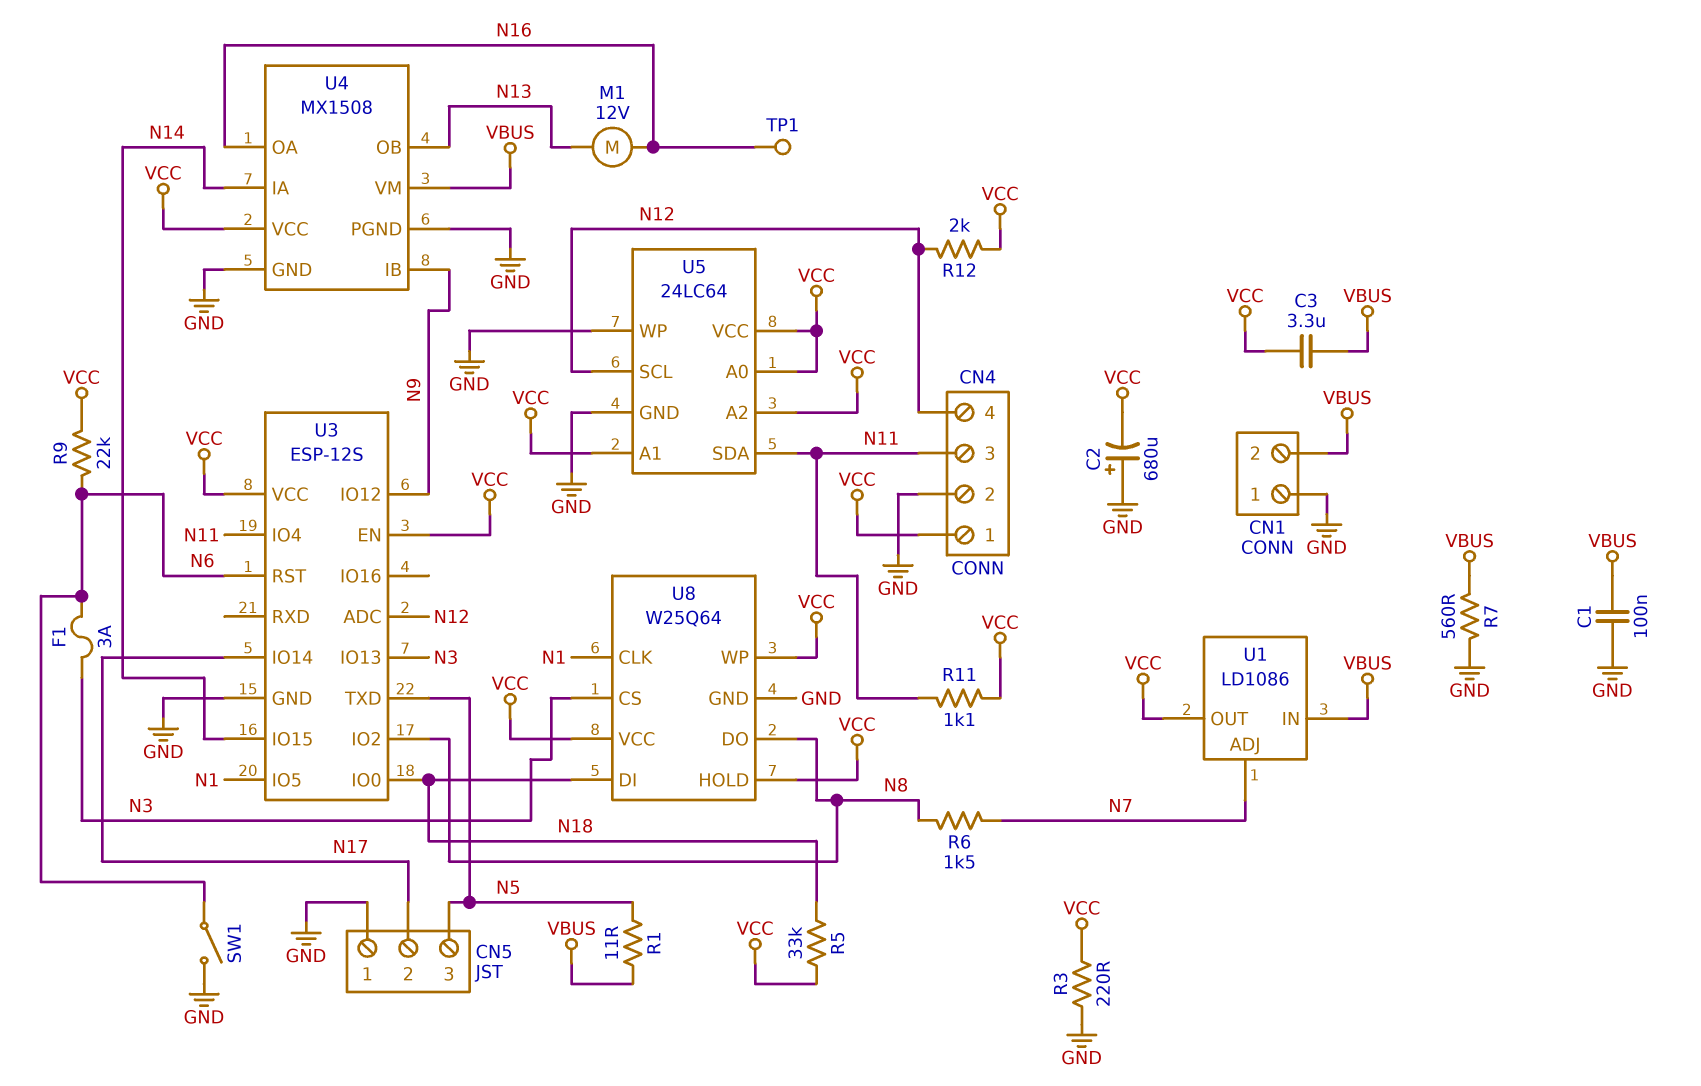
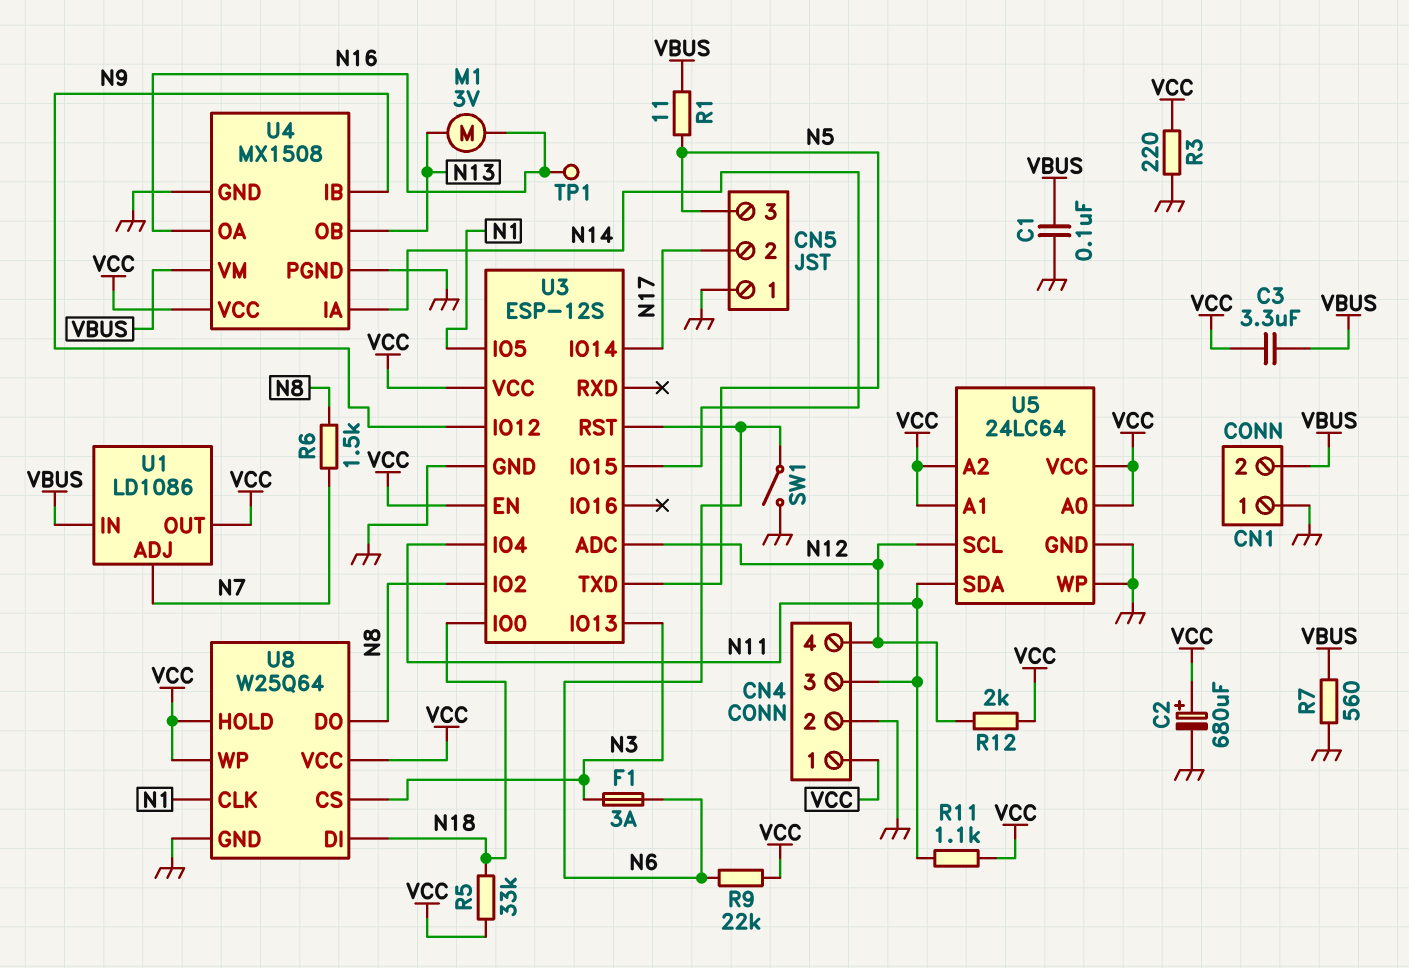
C2: 680uF (plus GND, minus VCC) -> 680uF (plus VCC, minus GND)
M1: motor 12V (N13, N16) -> motor 3V (N13, N16)

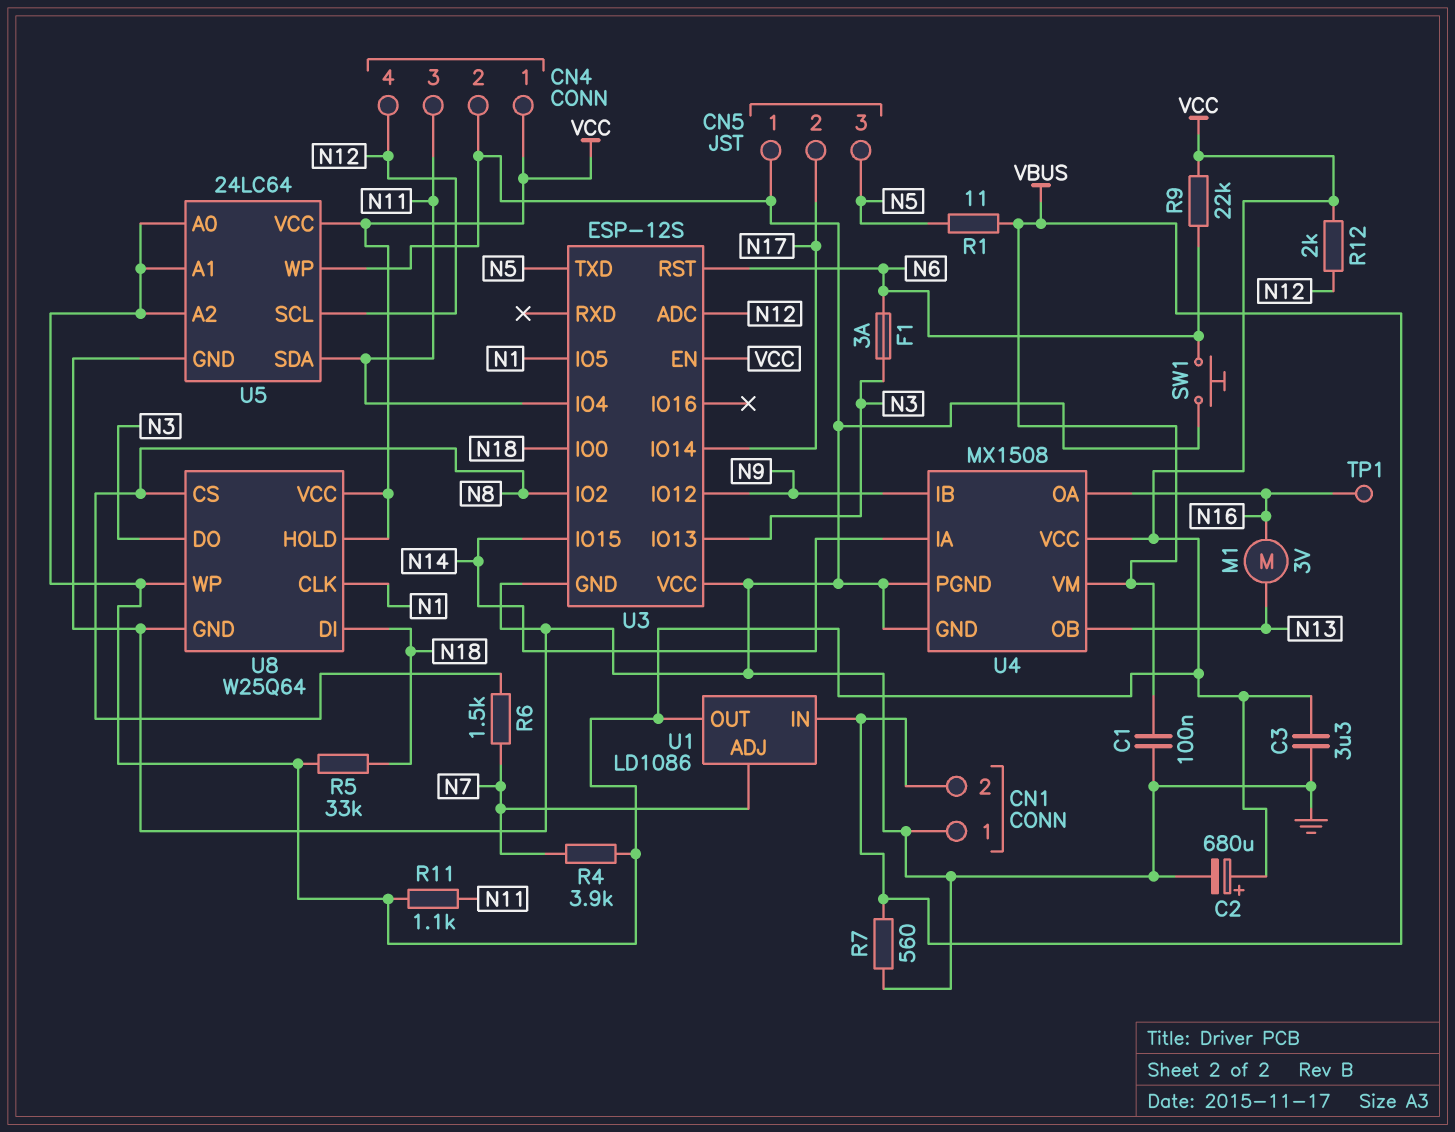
C3: 3.3uF (VBUS, VCC) -> 3.3uF (GND, VCC)
R3: 220 (GND, VCC) -> none
R4: none -> 3.9k (N7, VCC)
SW1: switch (GND, N6) -> button (GND, N6)
U3 pin VCC: VCC -> GND
U8 pin CS: N3 -> N8
U8 pin DO: N8 -> N3

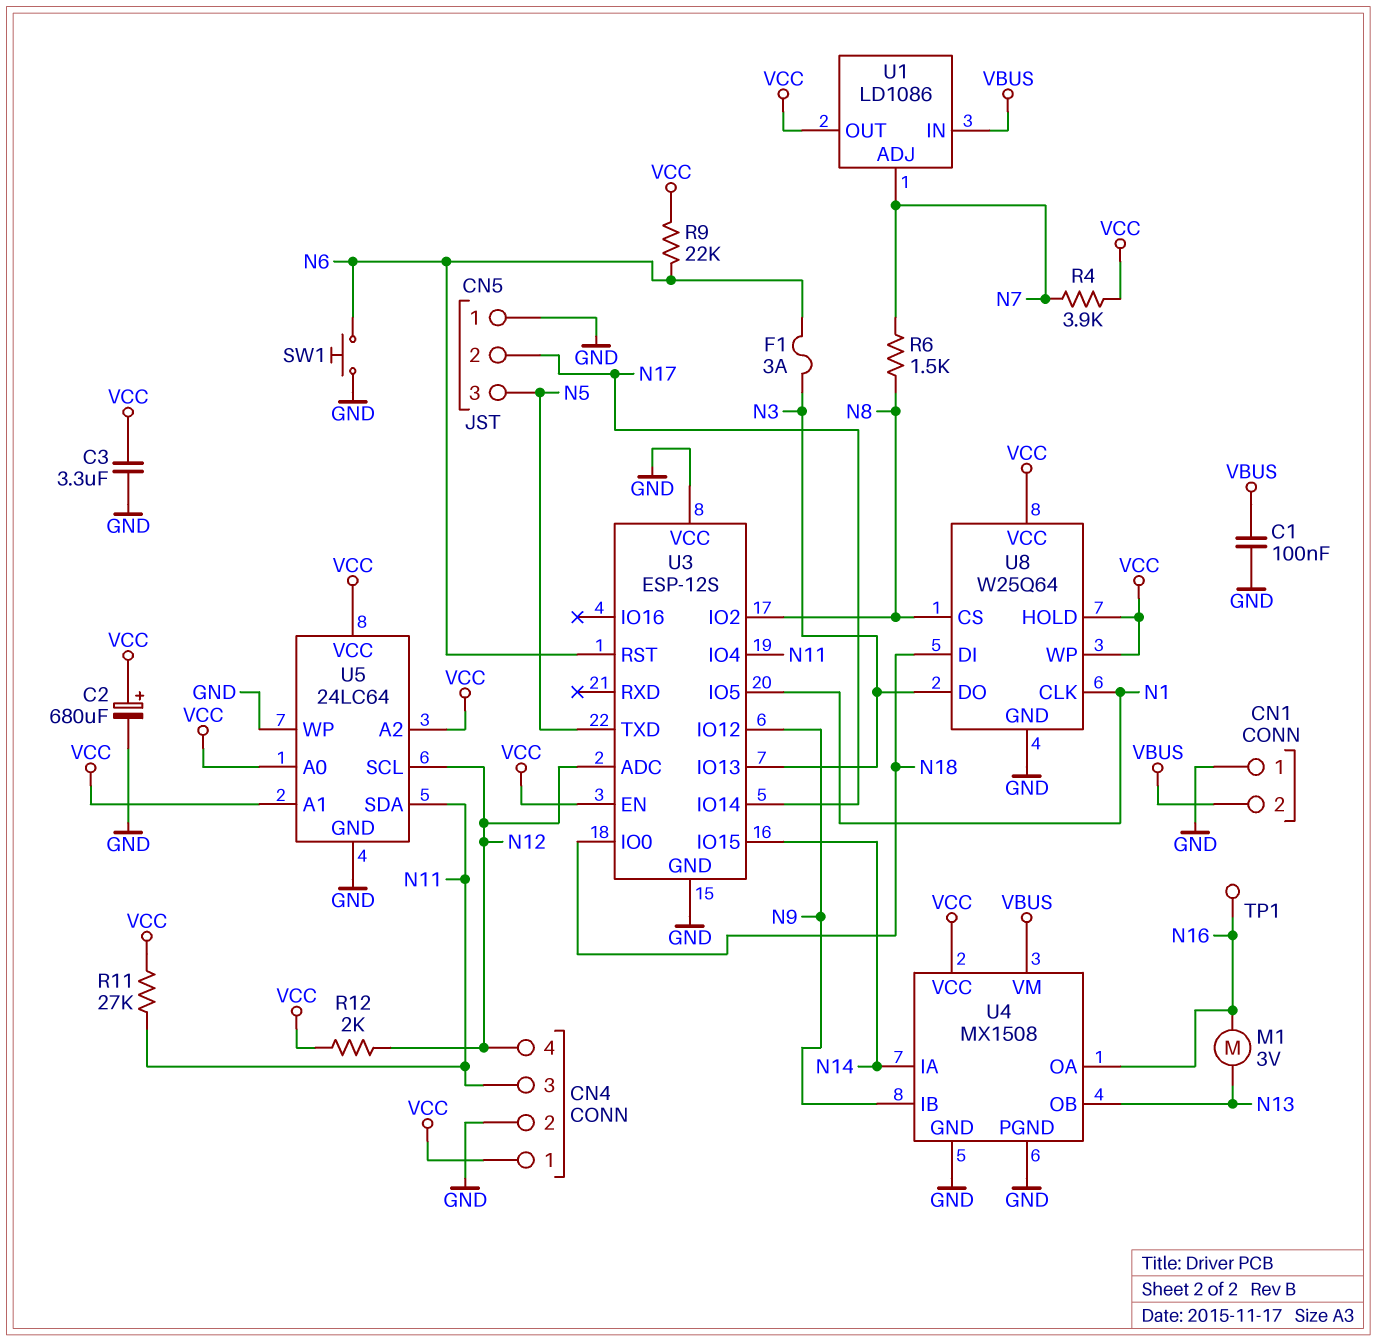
R1: 11 (N5, VBUS) -> none
R5: 33k (N18, VCC) -> none
R7: 560 (GND, VBUS) -> none
R11: 1.1k (N11, VCC) -> 27k (N11, VCC)

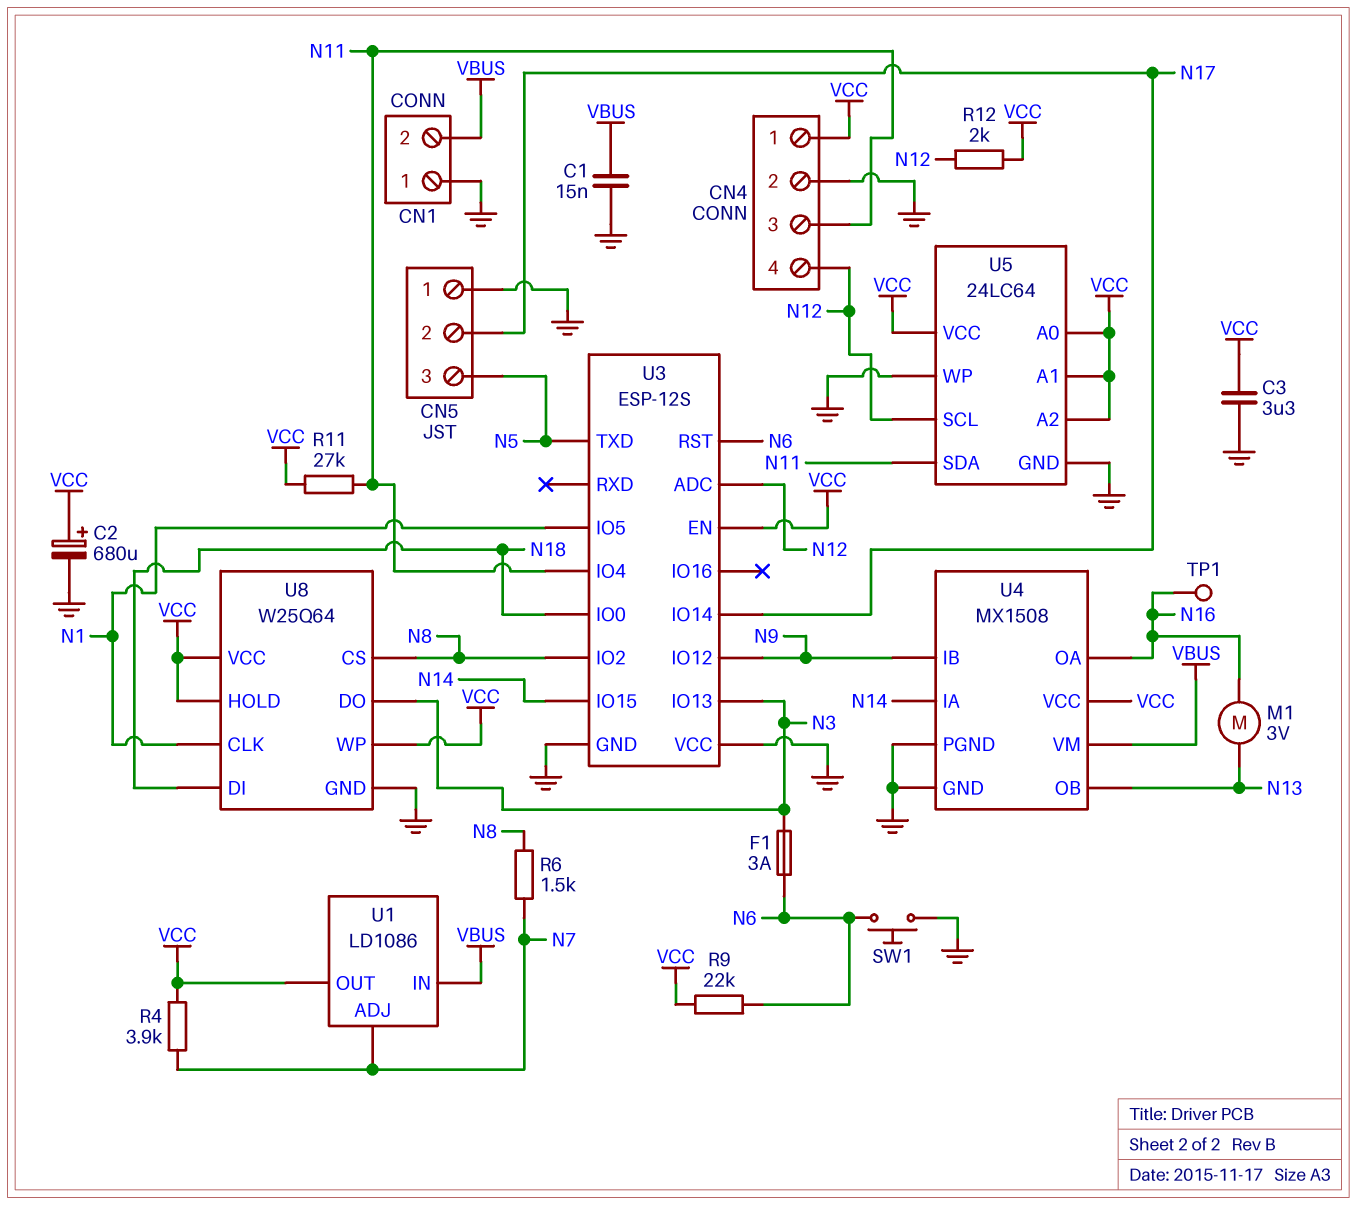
C1: 100nF (GND, VBUS) -> 15nF (GND, VBUS)

